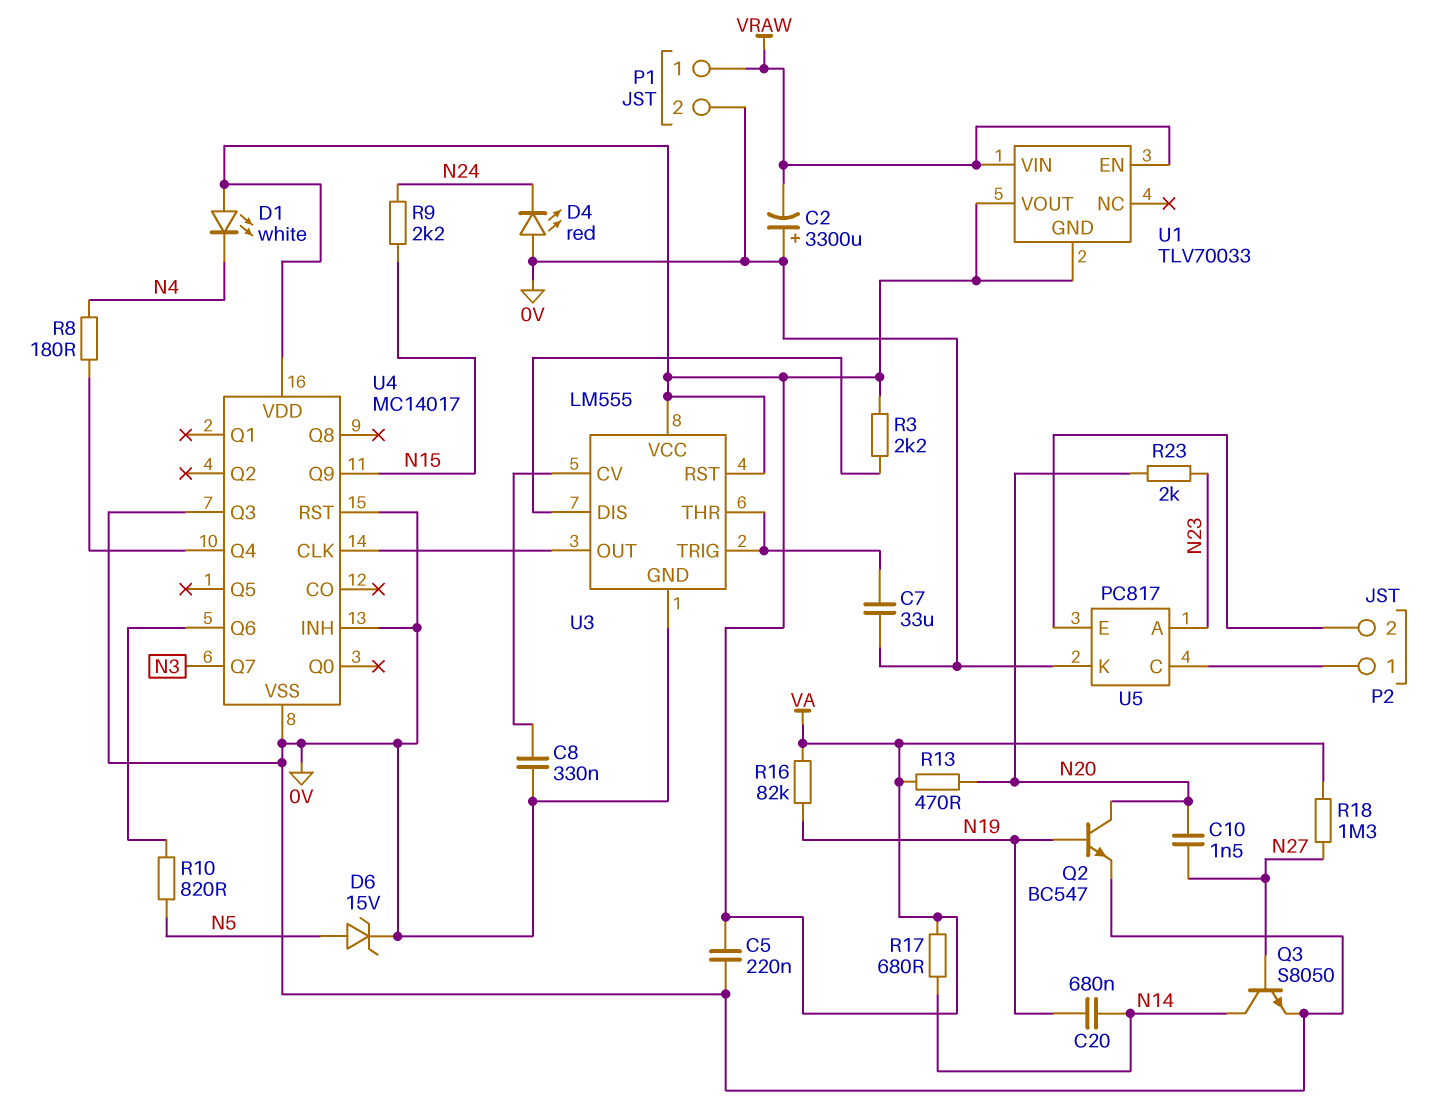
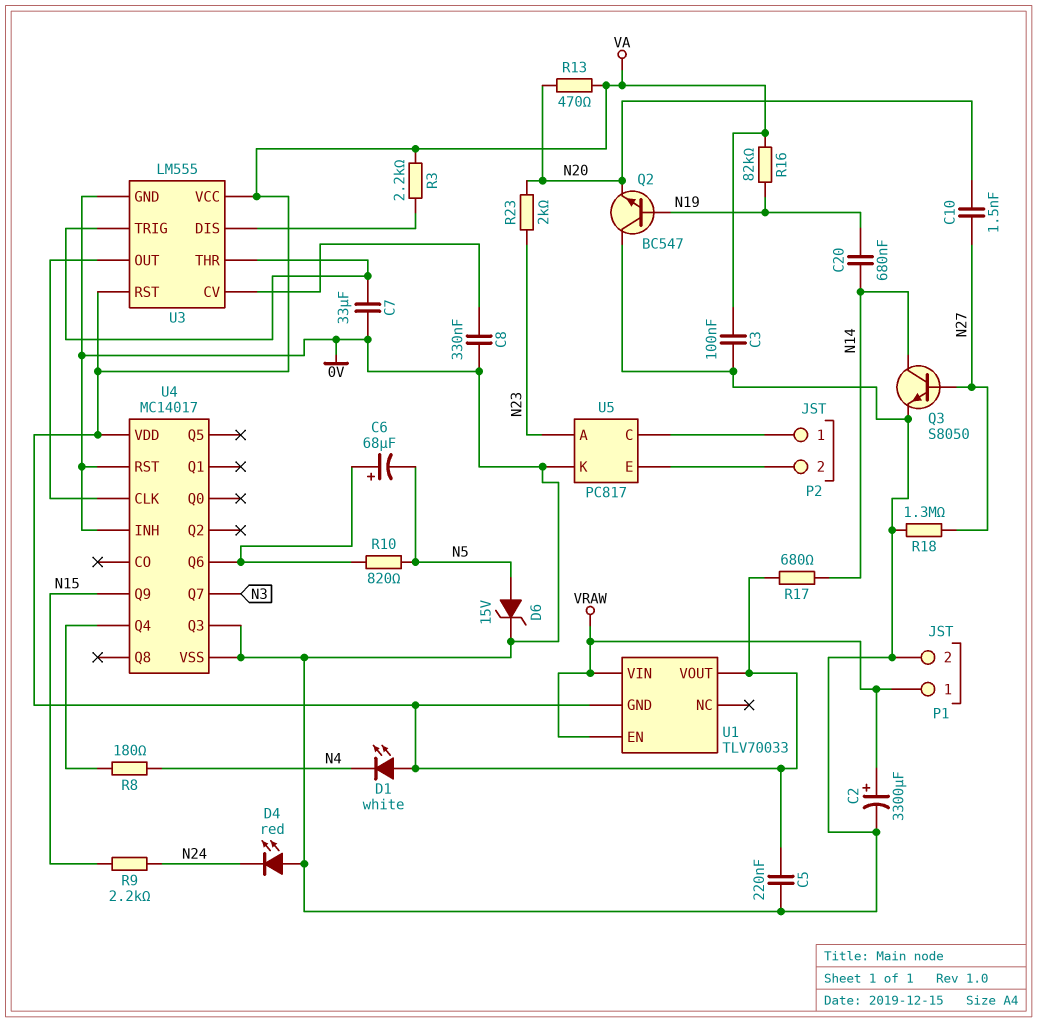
C2: 3300uF (plus 0V, minus VRAW) -> 3300uF (plus VRAW, minus 0V)
C3: none -> 100nF (0V, VA)
C6: none -> 68uF (plus U4/Q6, minus N5)
Q2: NPN BC547 (B N19, C N20, E 0V) -> NPN BC547 (B N19, C 0V, E N20)
R18: 1.3M (N27, VA) -> 1.3M (0V, N27)

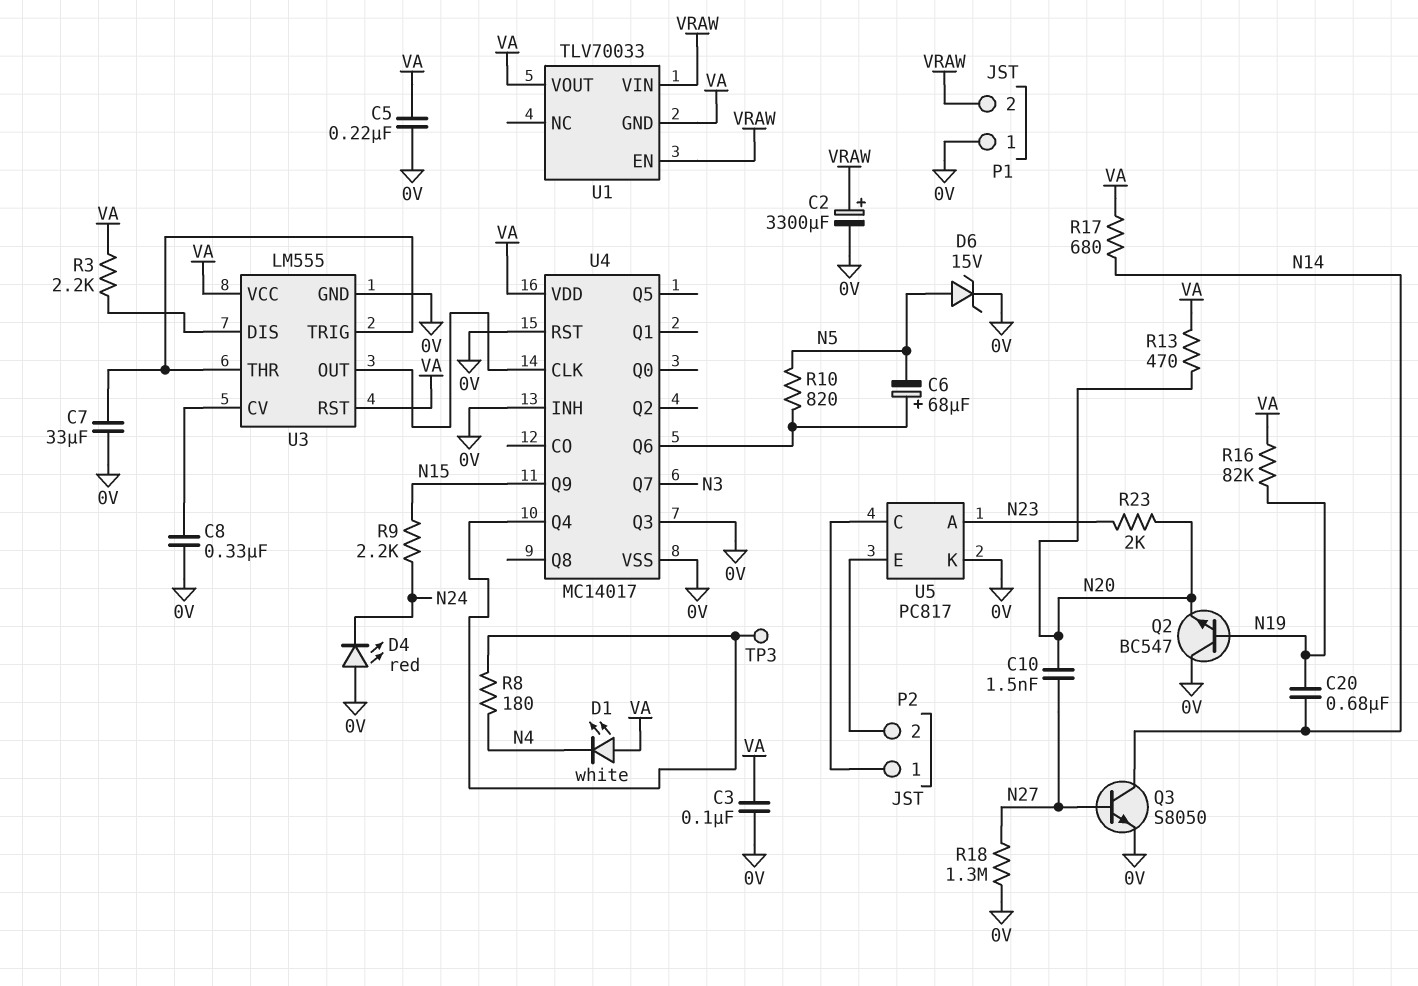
P1 pin 1: VRAW -> 0V
P1 pin 2: 0V -> VRAW
TP3: none -> test point (U4/Q4)

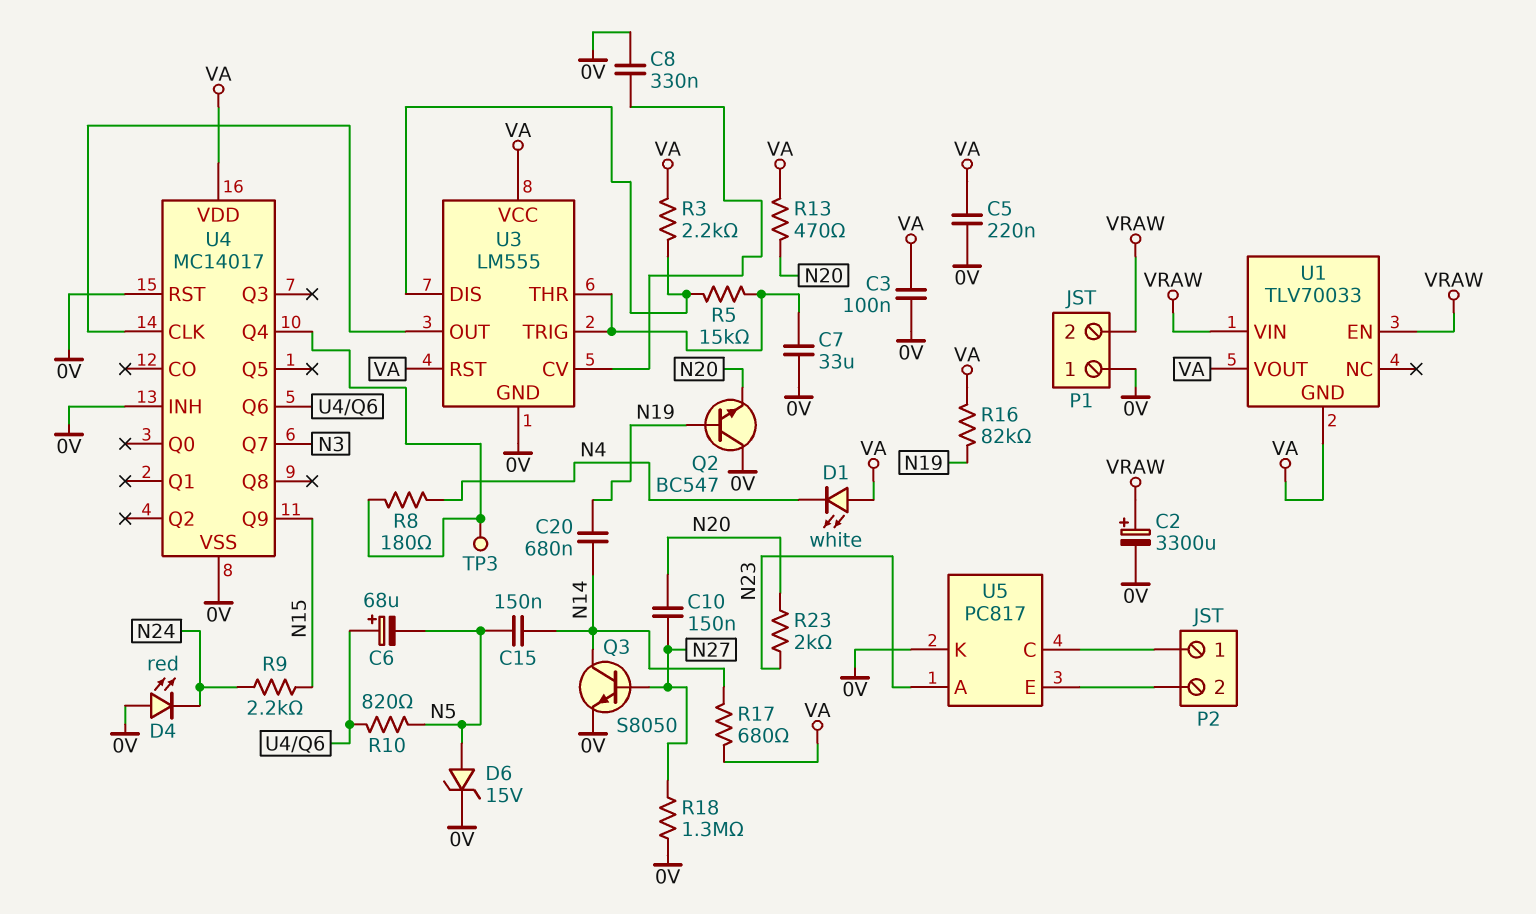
C10: 1.5nF (N20, N27) -> 150nF (N20, N27)
C15: none -> 150nF (N5, N14)
R5: none -> 15k (U3/DIS, U3/THR)
U4 pin Q3: 0V -> none

